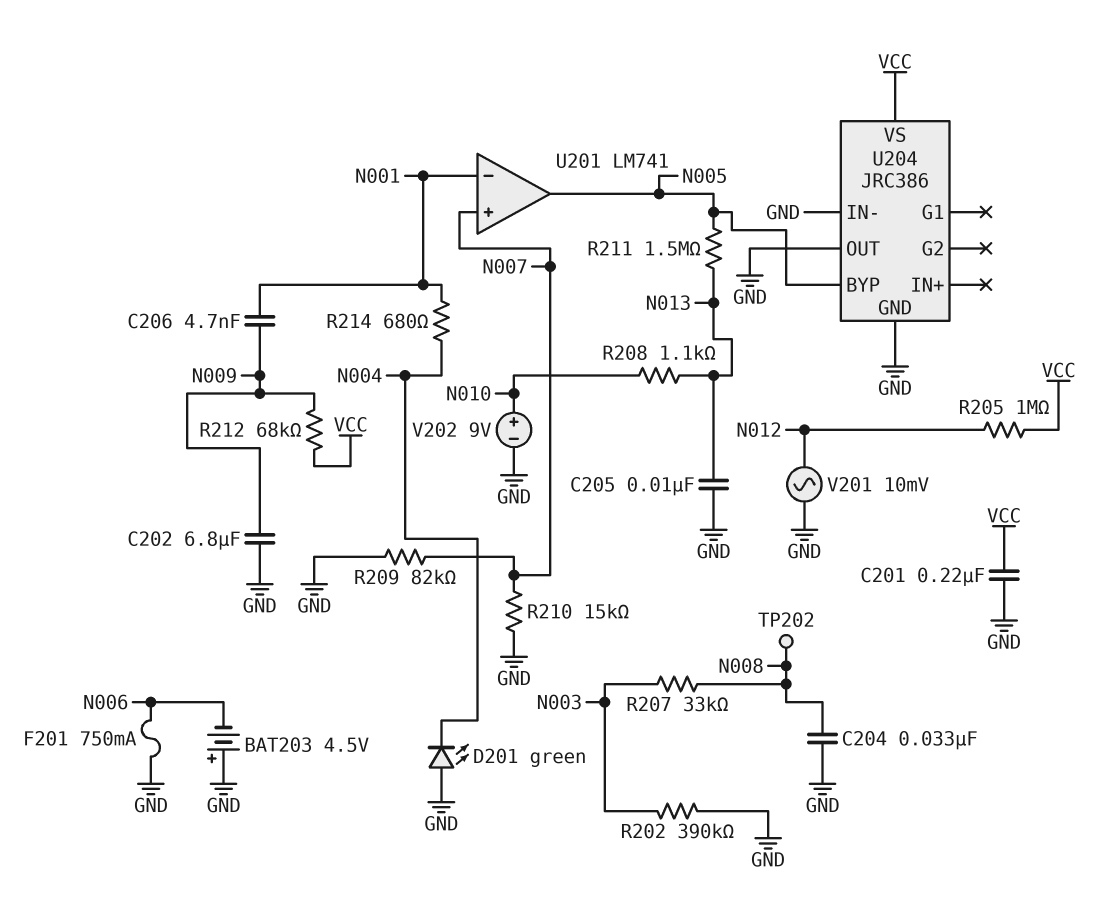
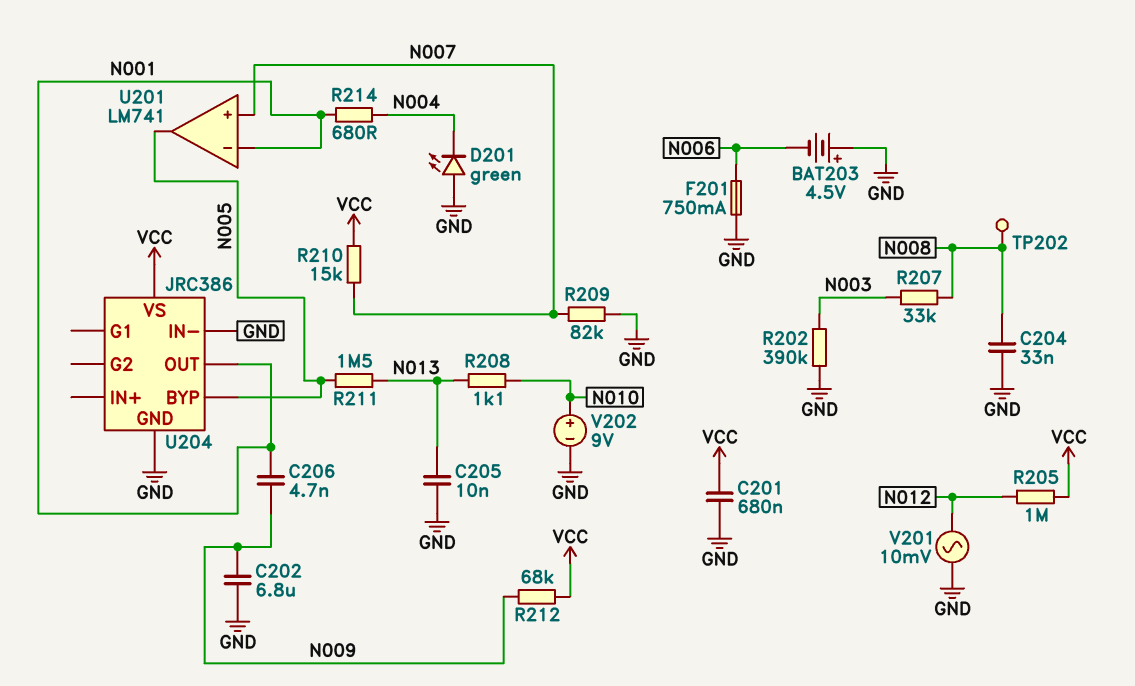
C201: 220nF (GND, VCC) -> 680nF (GND, VCC)
R210: 15k (GND, N007) -> 15k (N007, VCC)
U204 pin OUT: GND -> N001

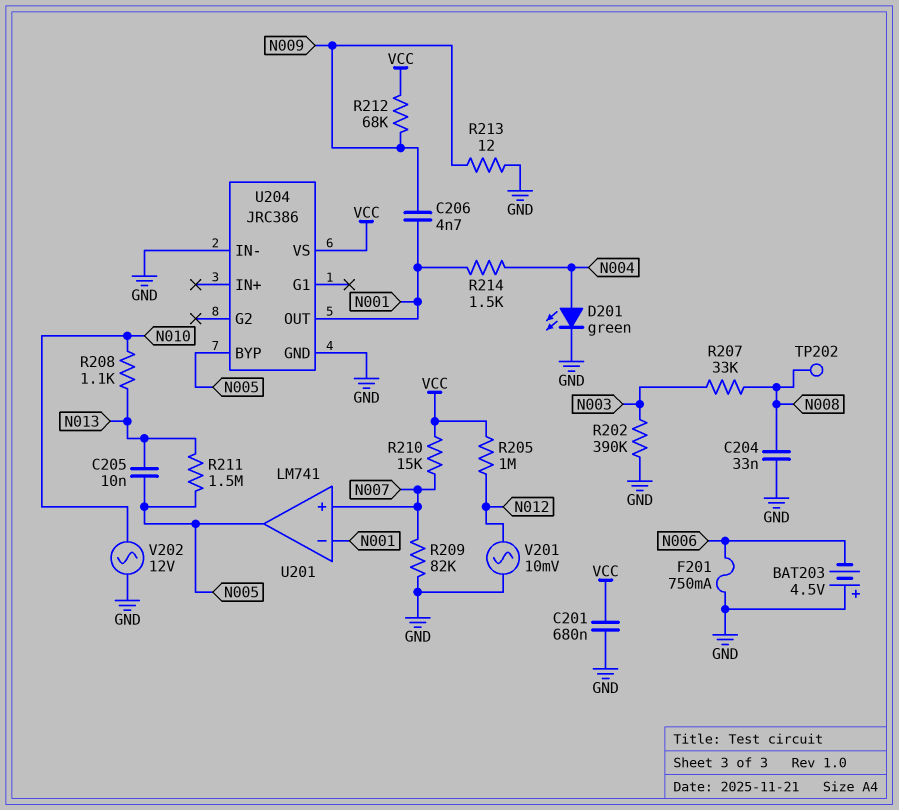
C202: 6.8uF (GND, N009) -> none
C205: 10nF (GND, N013) -> 10nF (N005, N013)
D201: LED green (A GND, K N004) -> LED green (A N004, K GND)
R213: none -> 12 (GND, N009)
R214: 680 (N001, N004) -> 1.5k (N001, N004)
V202: 9V (plus N010, minus GND) -> AC 12V (GND, N010)

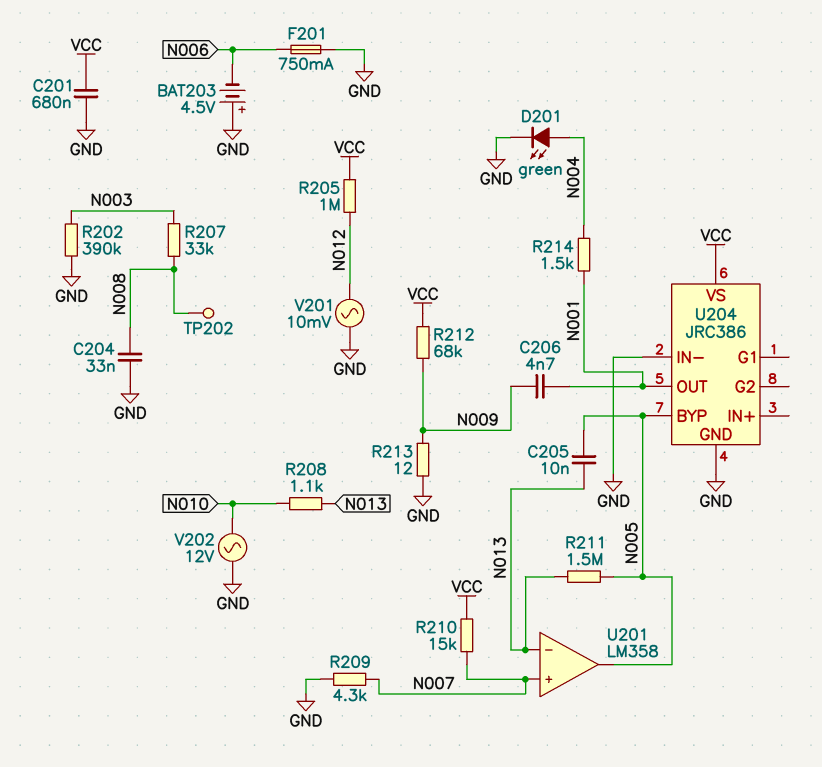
R209: 82k (GND, N007) -> 4.3k (GND, N007)
U201: LM741 -> LM358
U201 pin in-: N001 -> N013

